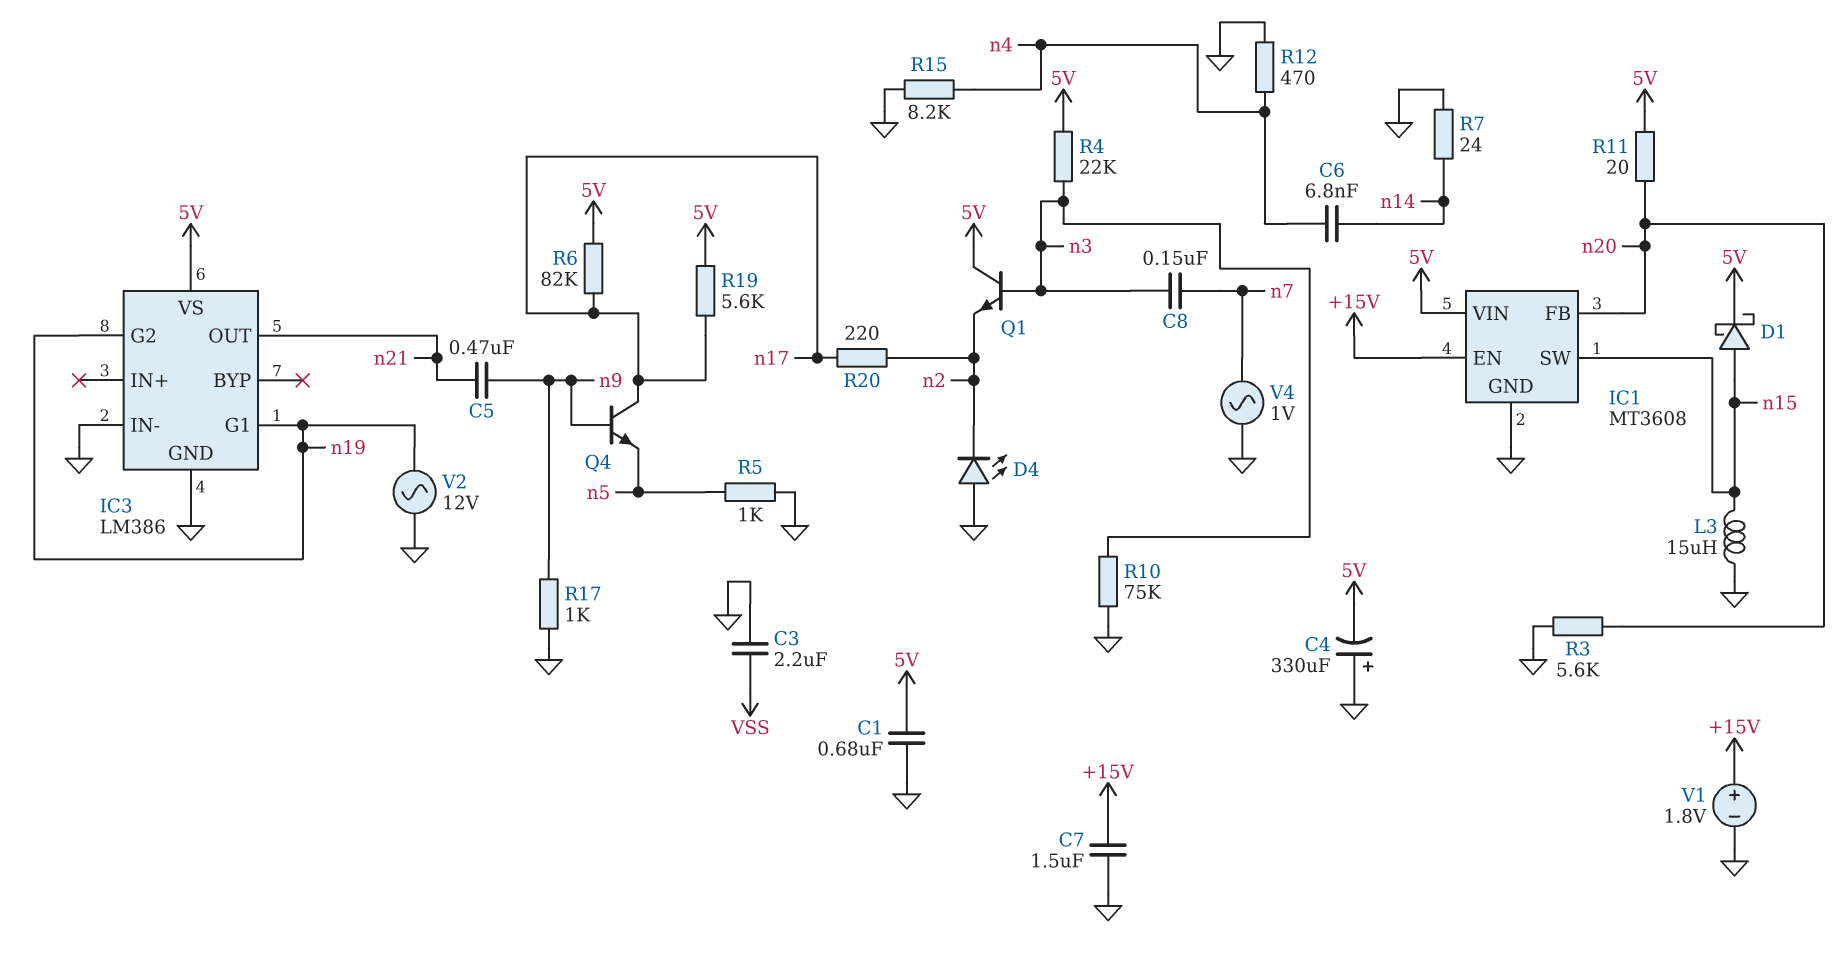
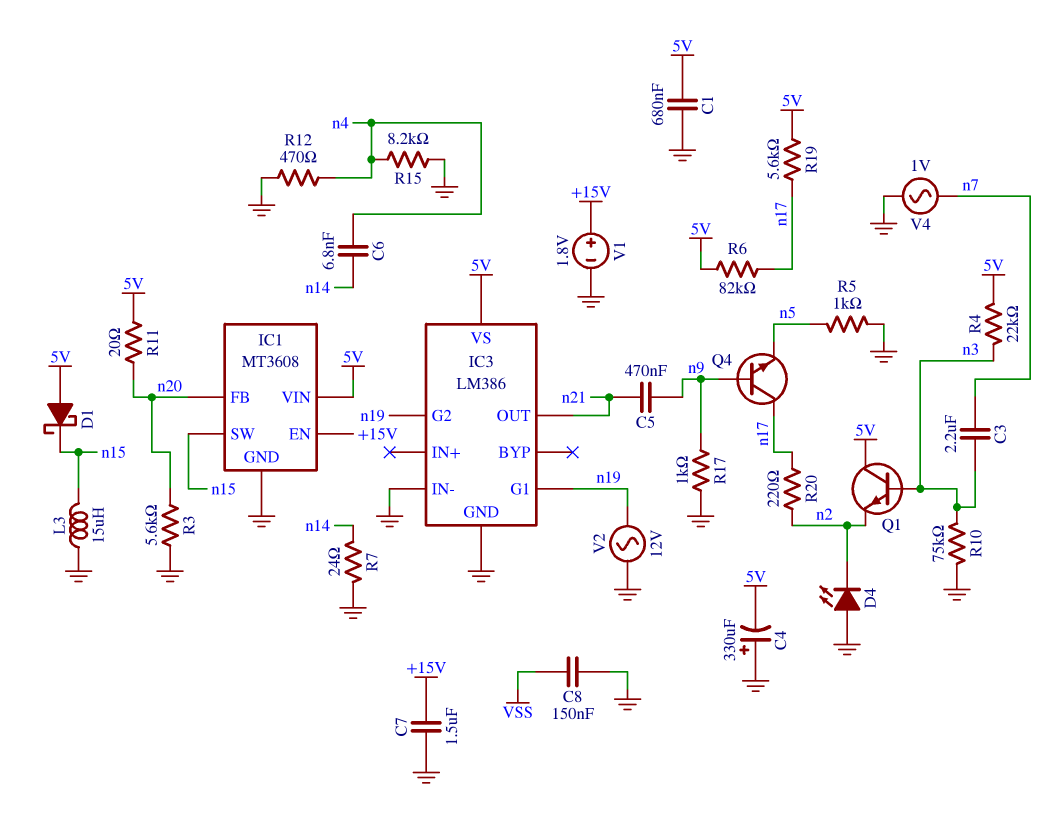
C3: 2.2uF (GND, VSS) -> 2.2uF (n3, n7)
C8: 150nF (n3, n7) -> 150nF (GND, VSS)
D1: schottky (A n15, K 5V) -> schottky (A 5V, K n15)

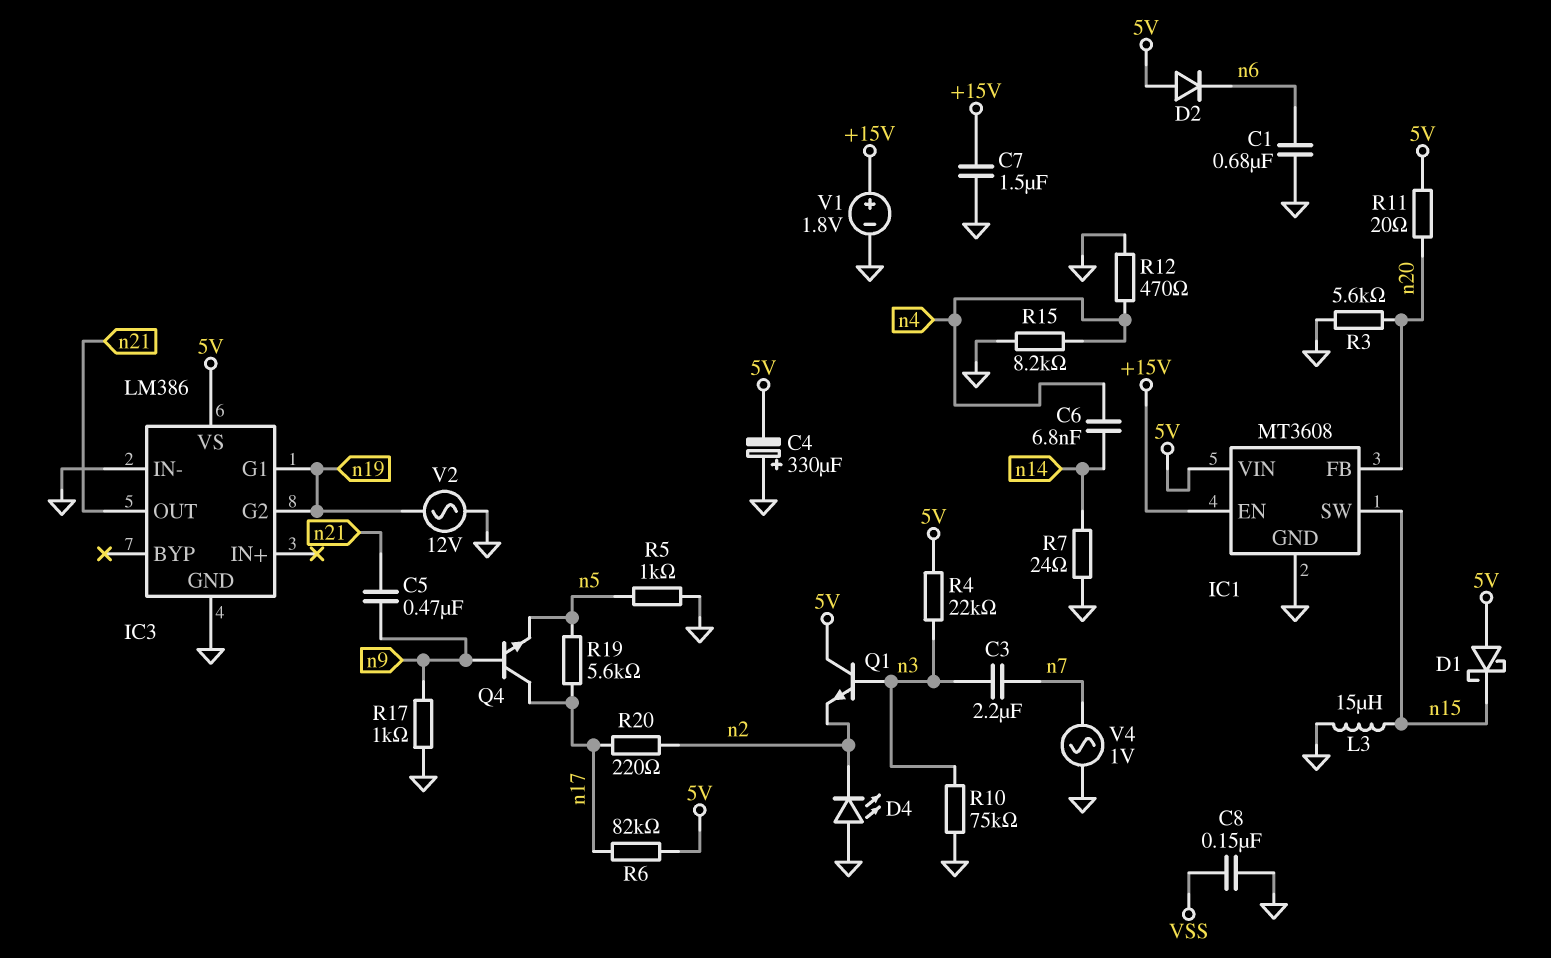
C1: 680nF (5V, GND) -> 680nF (GND, n6)
D2: none -> diode (A 5V, K n6)
R19: 5.6k (5V, n17) -> 5.6k (n5, n17)

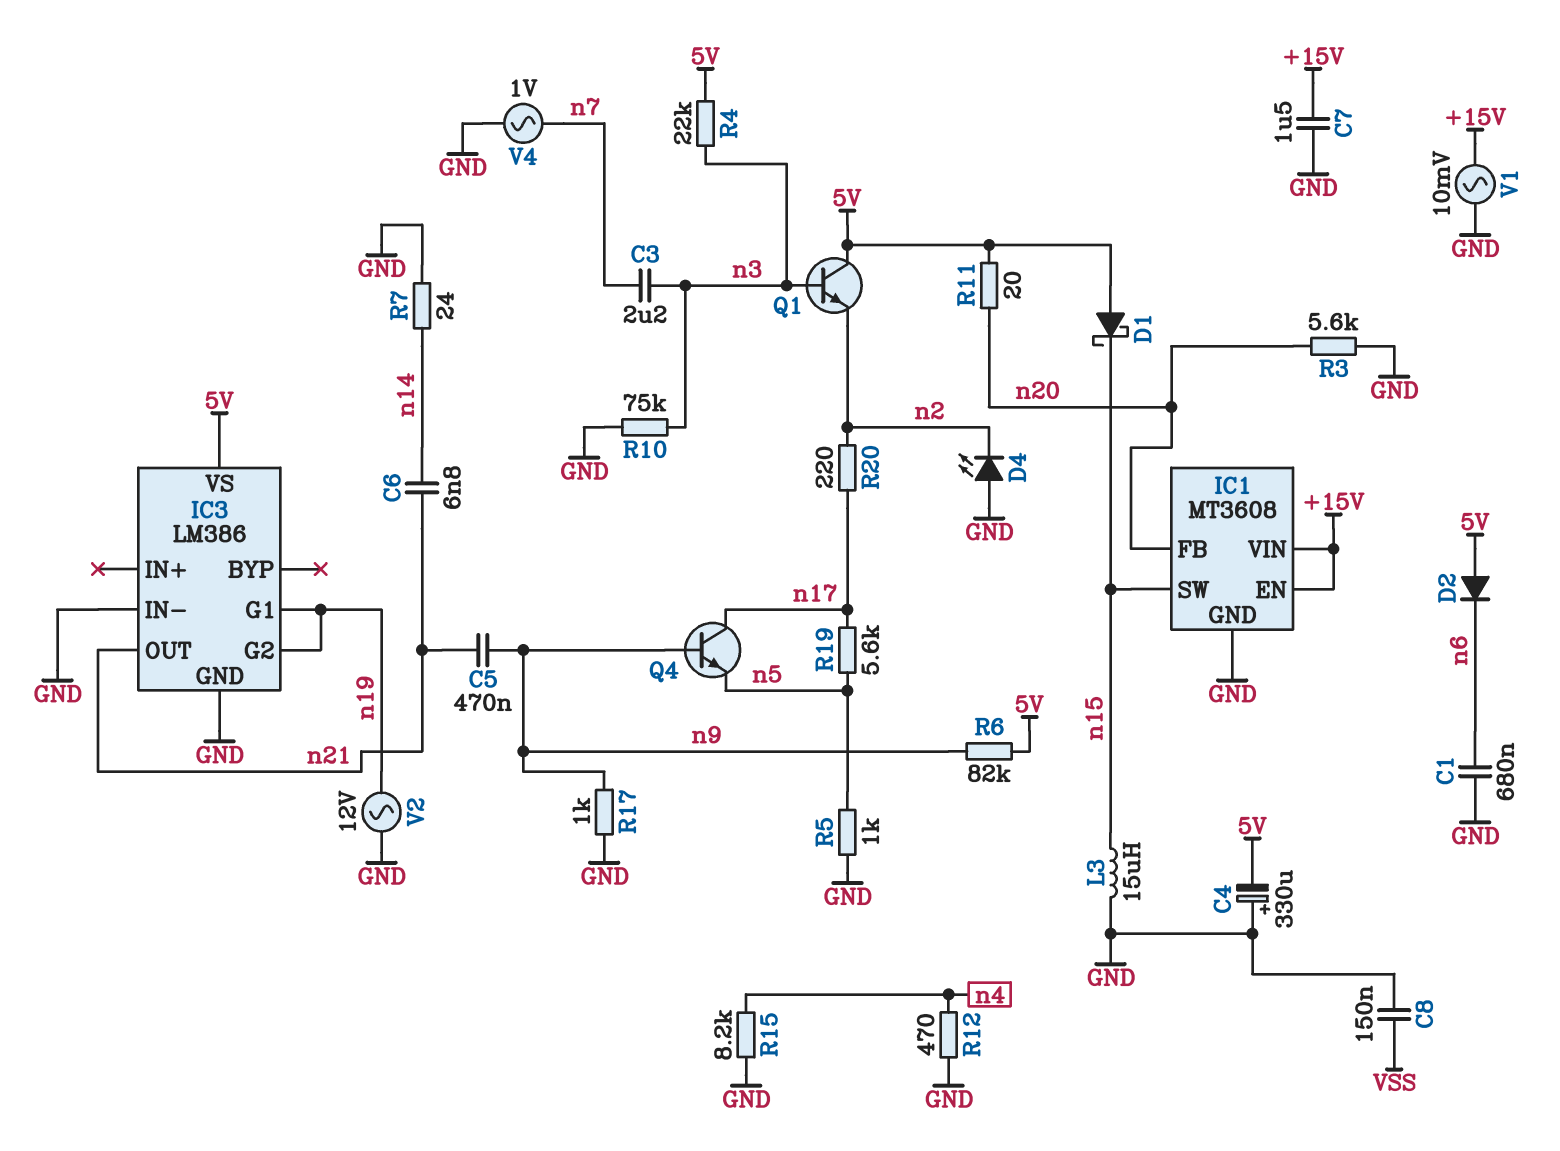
C6: 6.8nF (n4, n14) -> 6.8nF (n14, n21)
IC1 pin VIN: 5V -> +15V
R6: 82k (5V, n17) -> 82k (5V, n9)
V1: 1.8V (plus +15V, minus GND) -> AC 10mV (+15V, GND)

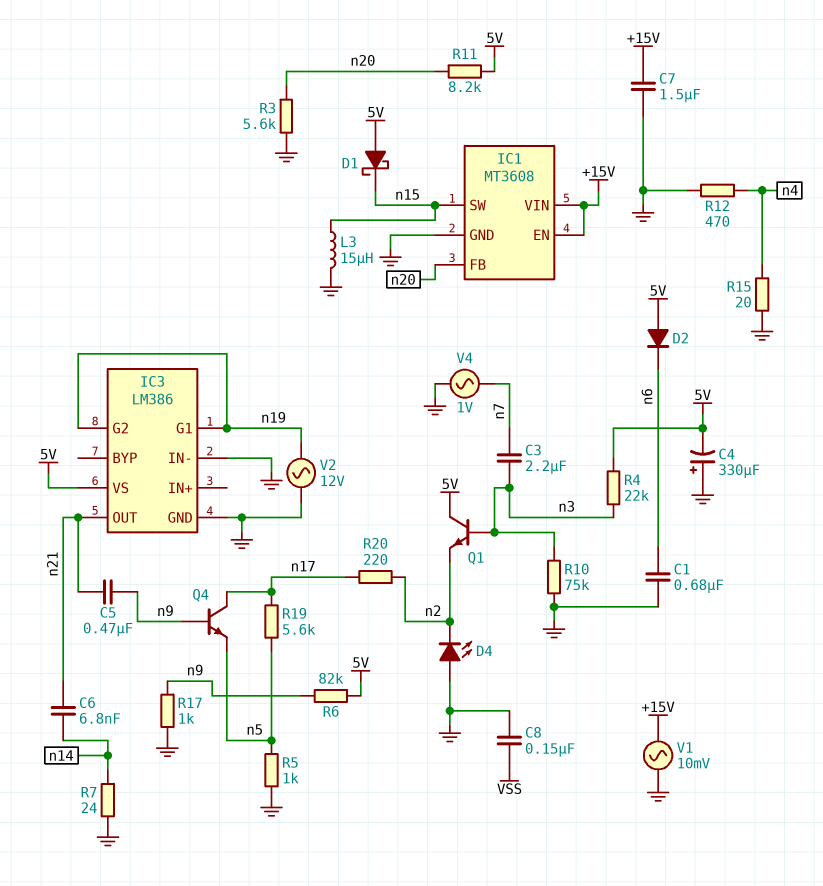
R11: 20 (5V, n20) -> 8.2k (5V, n20)
R15: 8.2k (GND, n4) -> 20 (GND, n4)

